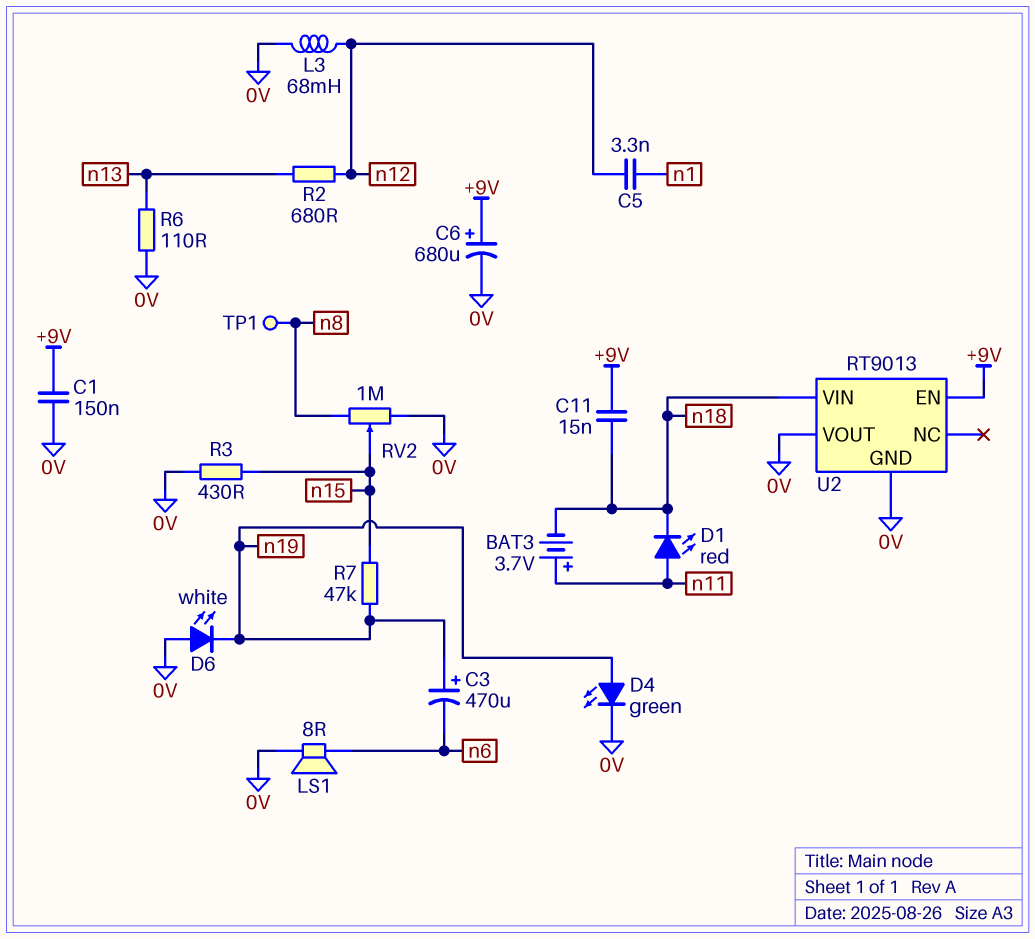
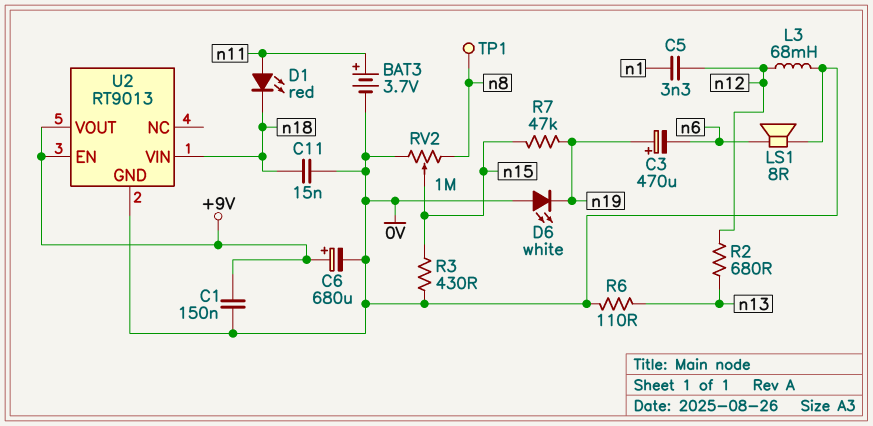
BAT3: 3.7V (plus n11, minus n18) -> 3.7V (plus n11, minus 0V)
C11: 15nF (+9V, n18) -> 15nF (0V, n18)
D4: LED green (A n19, K 0V) -> none
U2 pin VOUT: 0V -> +9V

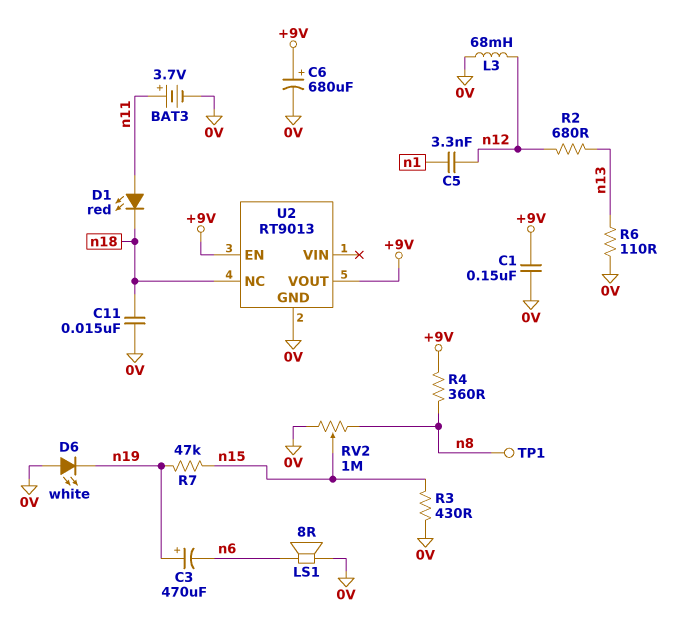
R4: none -> 360 (+9V, n8)
U2 pin NC: none -> n18
U2 pin VIN: n18 -> none

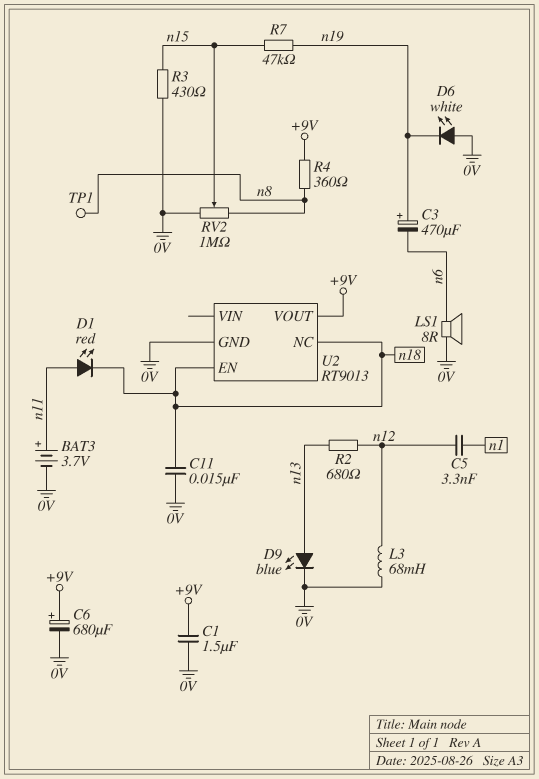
C1: 150nF (+9V, 0V) -> 1.5uF (+9V, 0V)
D9: none -> LED blue (A n13, K 0V)
R6: 110 (0V, n13) -> none
U2 pin EN: +9V -> n18

